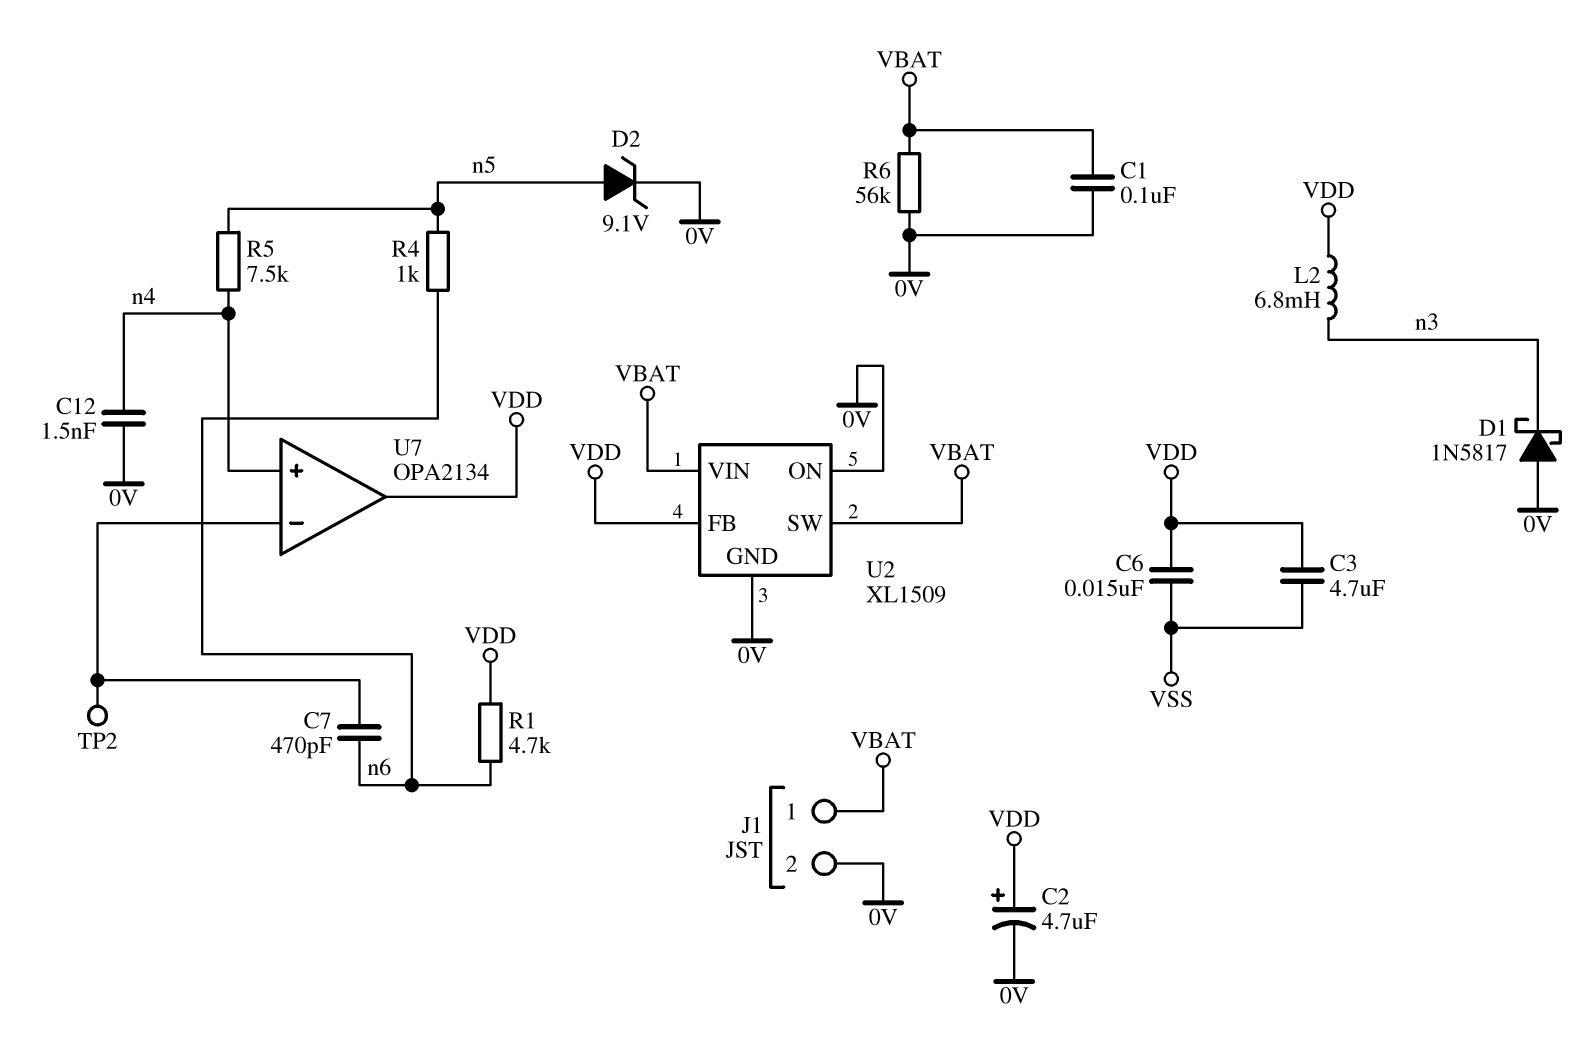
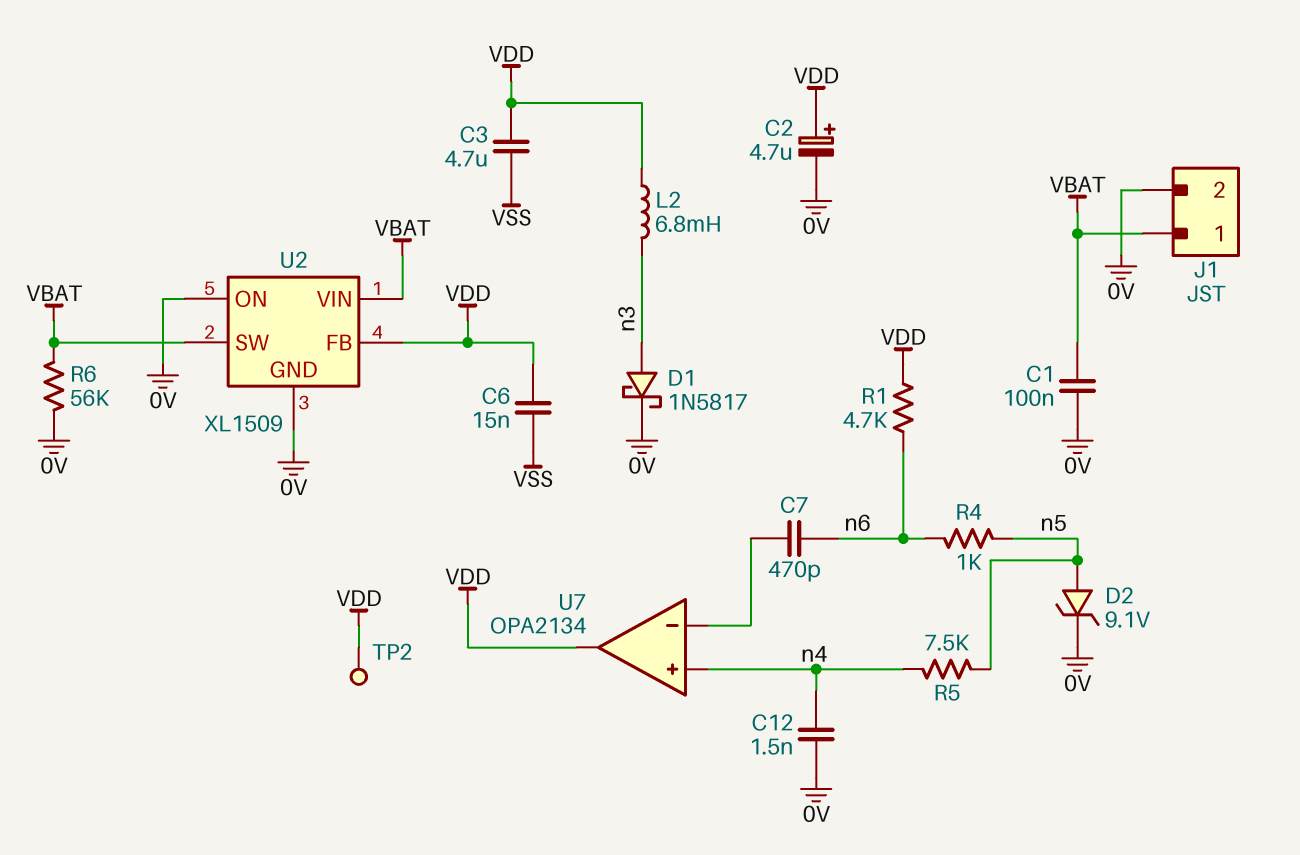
D1: schottky 1N5817 (A 0V, K n3) -> schottky 1N5817 (A n3, K 0V)
TP2: test point (U7/in-) -> test point (VDD)

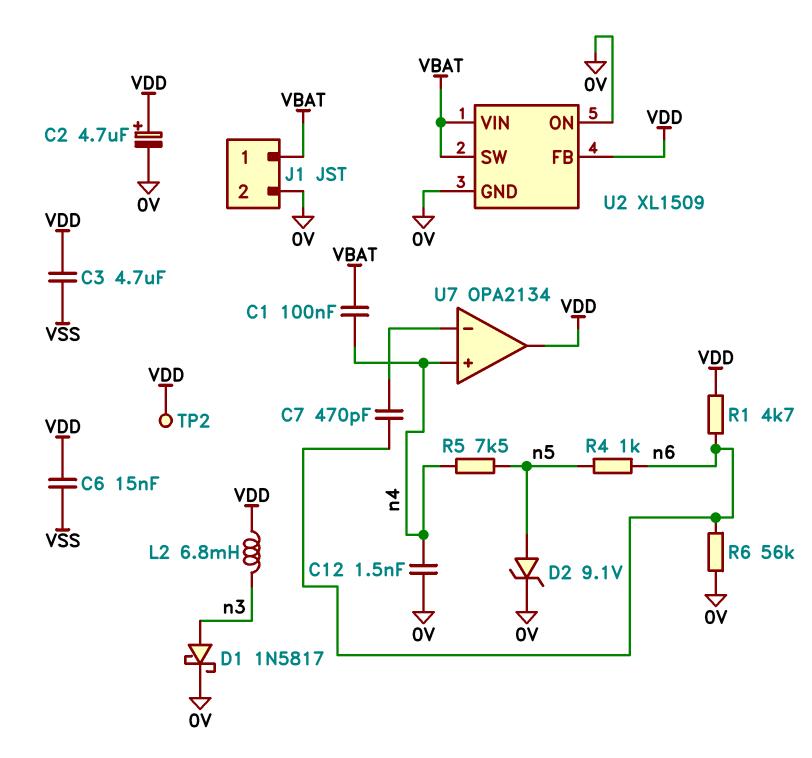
C1: 100nF (0V, VBAT) -> 100nF (VBAT, n4)
R6: 56k (0V, VBAT) -> 56k (0V, n6)

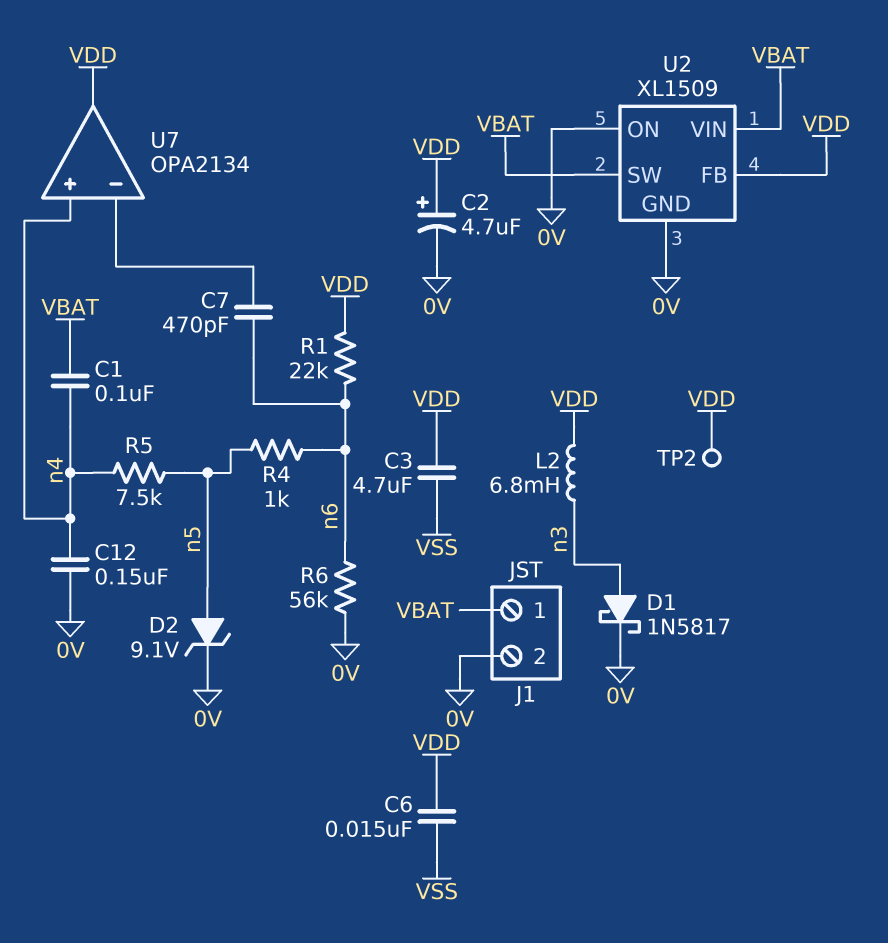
C12: 1.5nF (0V, n4) -> 150nF (0V, n4)
R1: 4.7k (VDD, n6) -> 22k (VDD, n6)

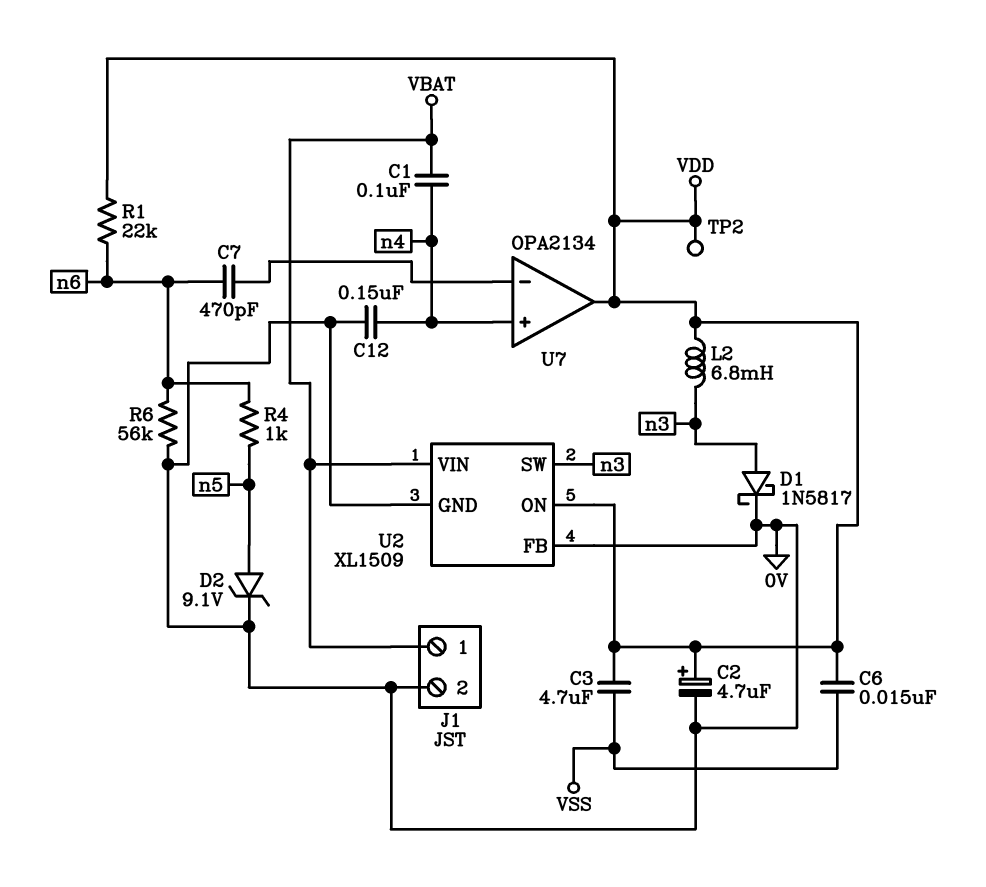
R5: 7.5k (n4, n5) -> none
U2 pin FB: VDD -> 0V
U2 pin ON: 0V -> VDD
U2 pin SW: VBAT -> n3

